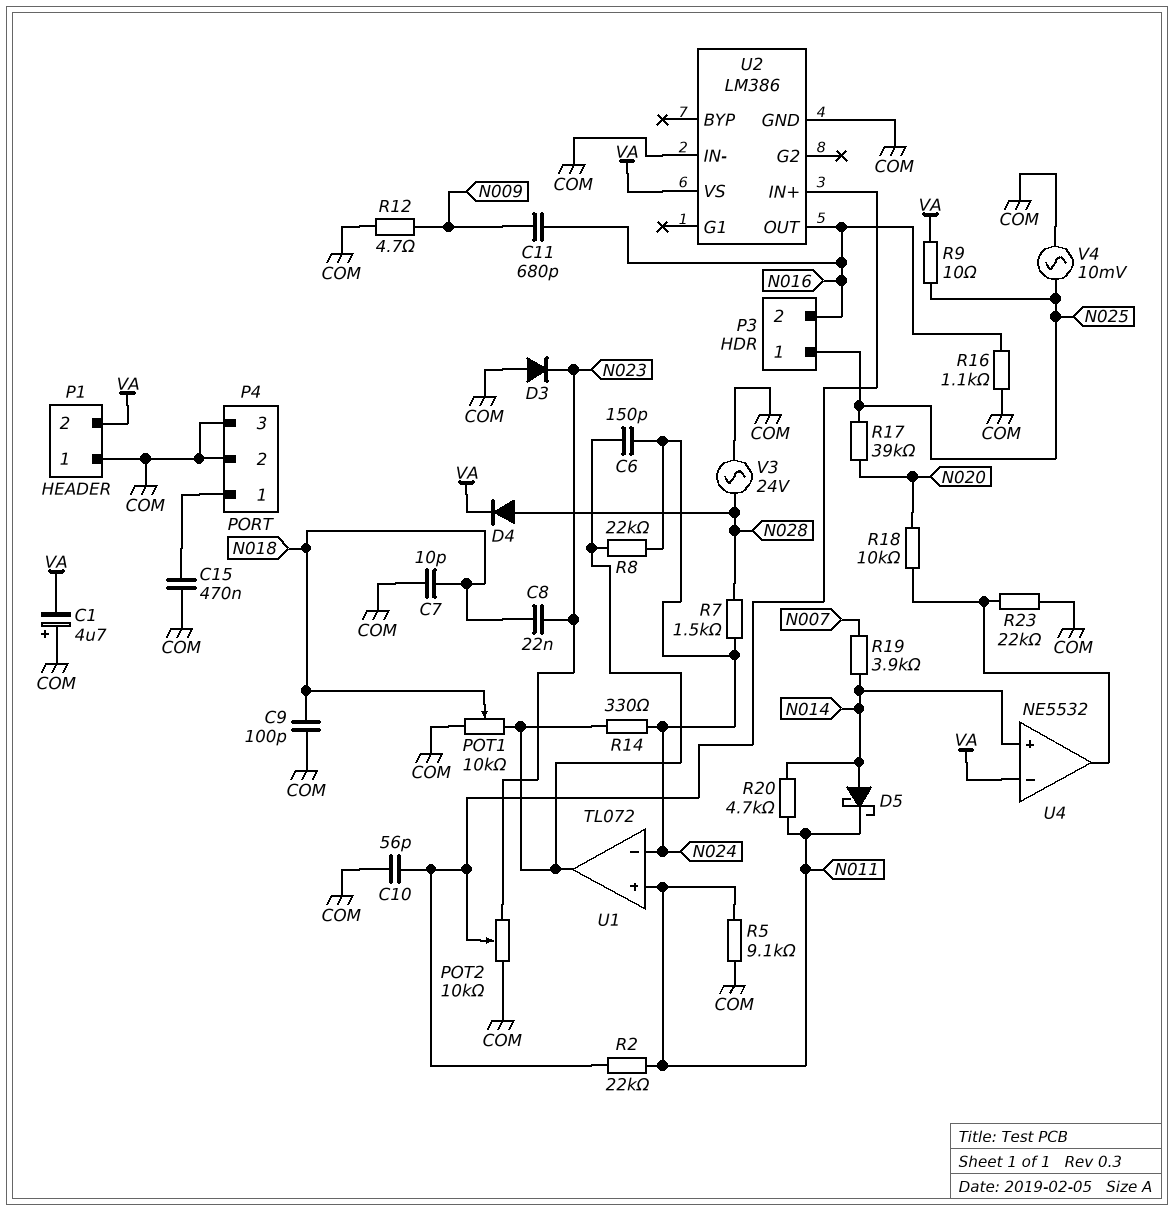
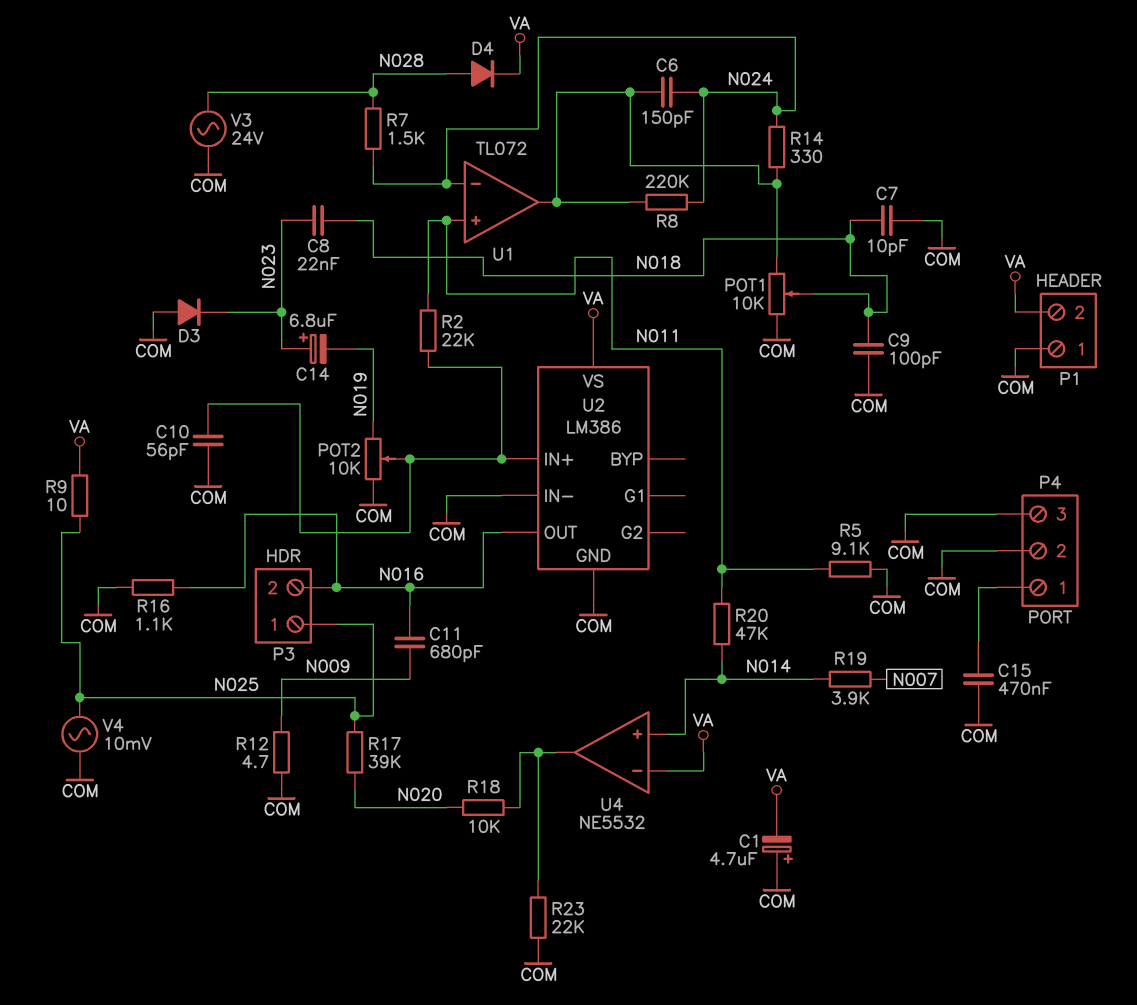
C14: none -> 6.8uF (plus N023, minus N019)
D5: schottky (A N014, K N011) -> none
POT2: 10k (COM, N023, wiper U2/IN+) -> 10k (COM, N019, wiper U2/IN+)
R8: 22k (N024, U1/out) -> 220k (N024, U1/out)
R20: 4.7k (N011, N014) -> 47k (N011, N014)

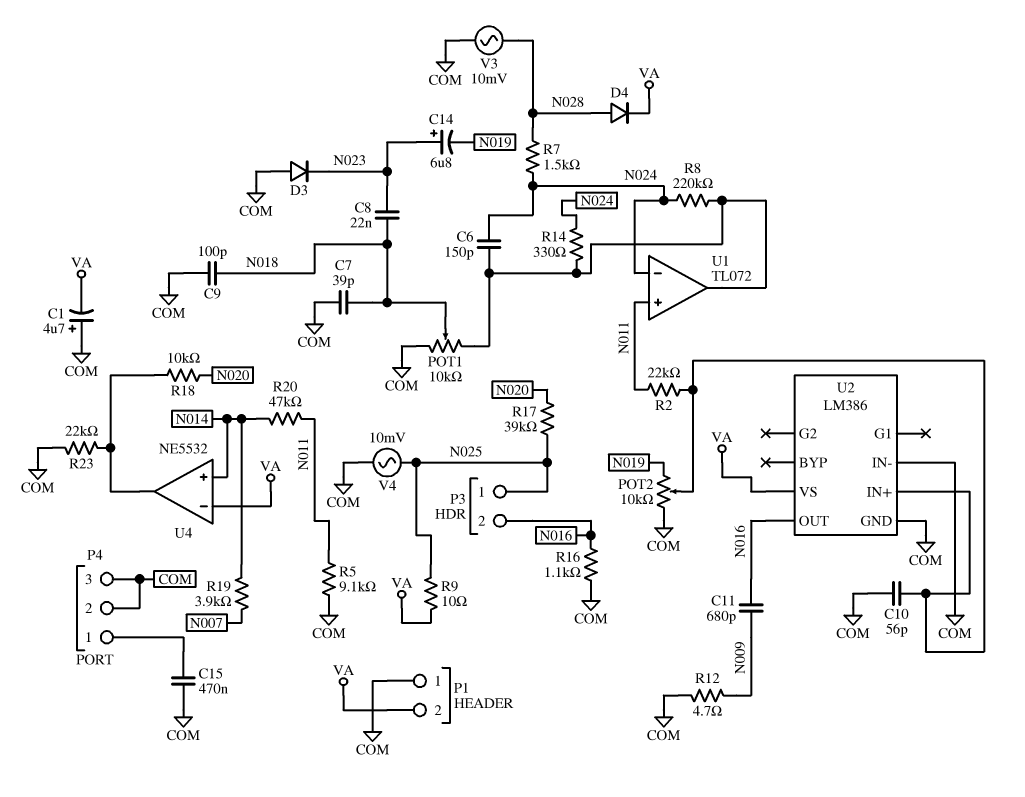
C7: 10pF (COM, N018) -> 39pF (COM, N018)
V3: AC 24V (COM, N028) -> AC 10mV (COM, N028)

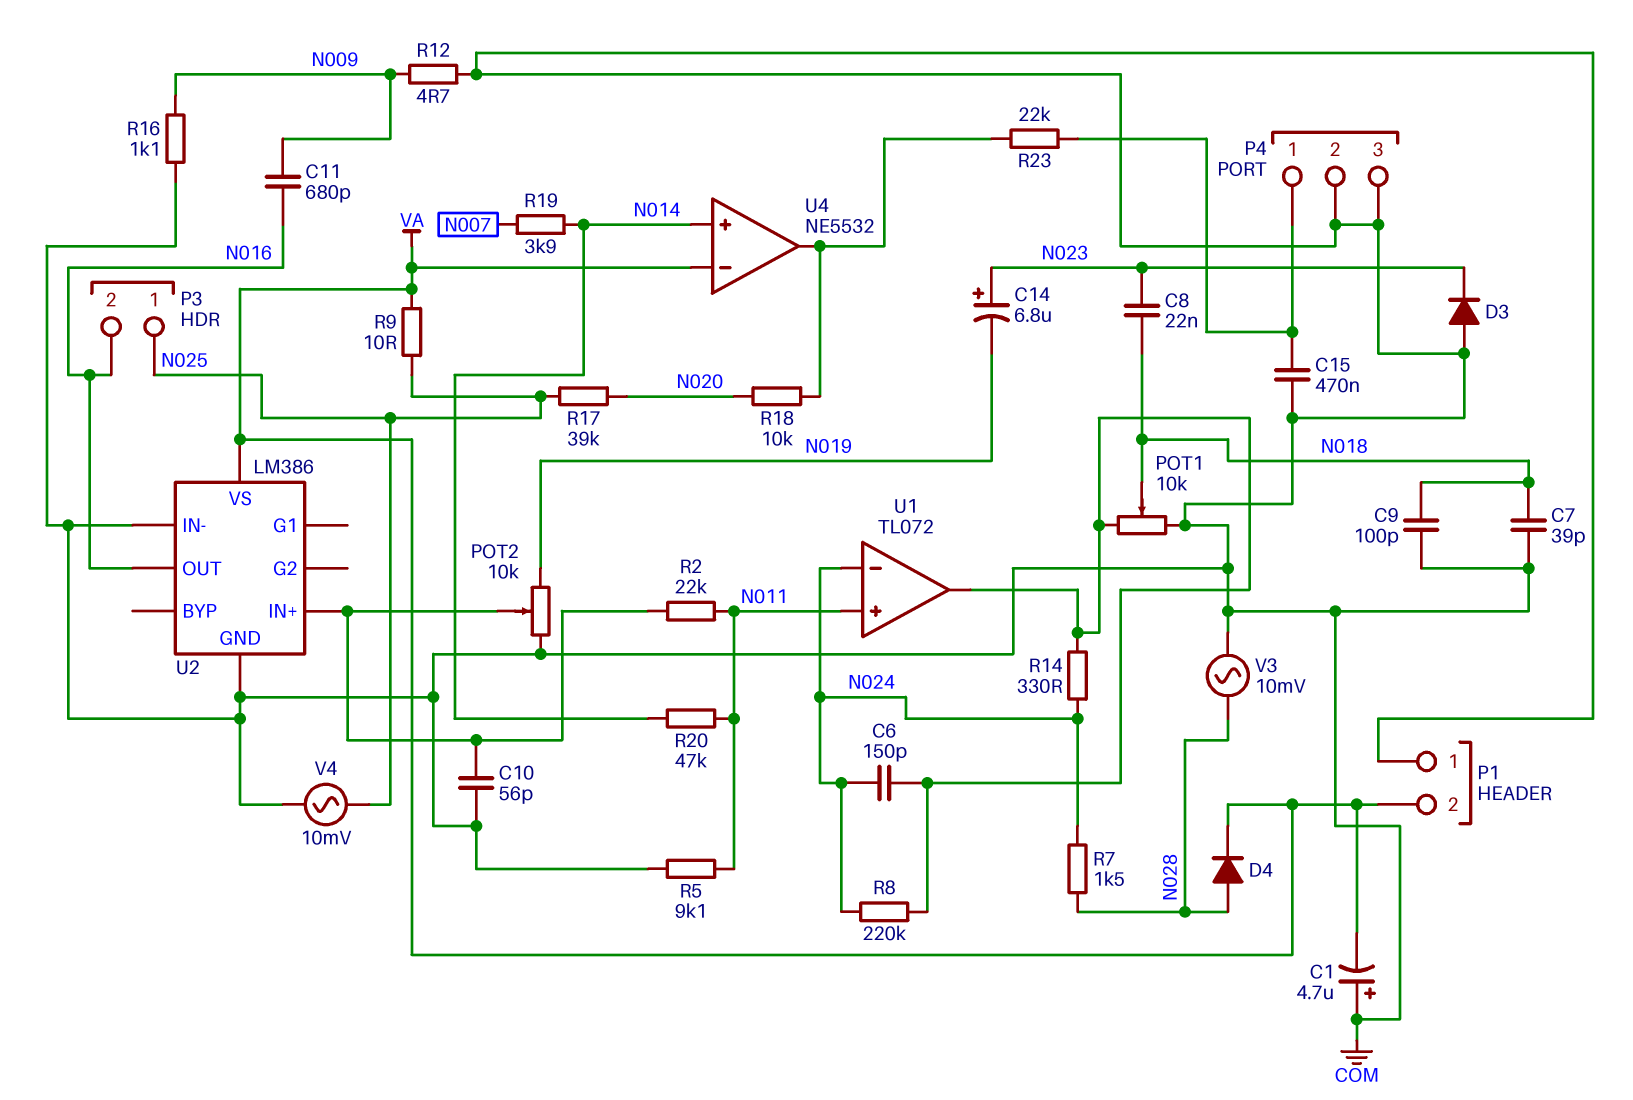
R16: 1.1k (COM, N016) -> 1.1k (COM, N009)
R23: 22k (COM, U4/out) -> 22k (P4/1, U4/out)

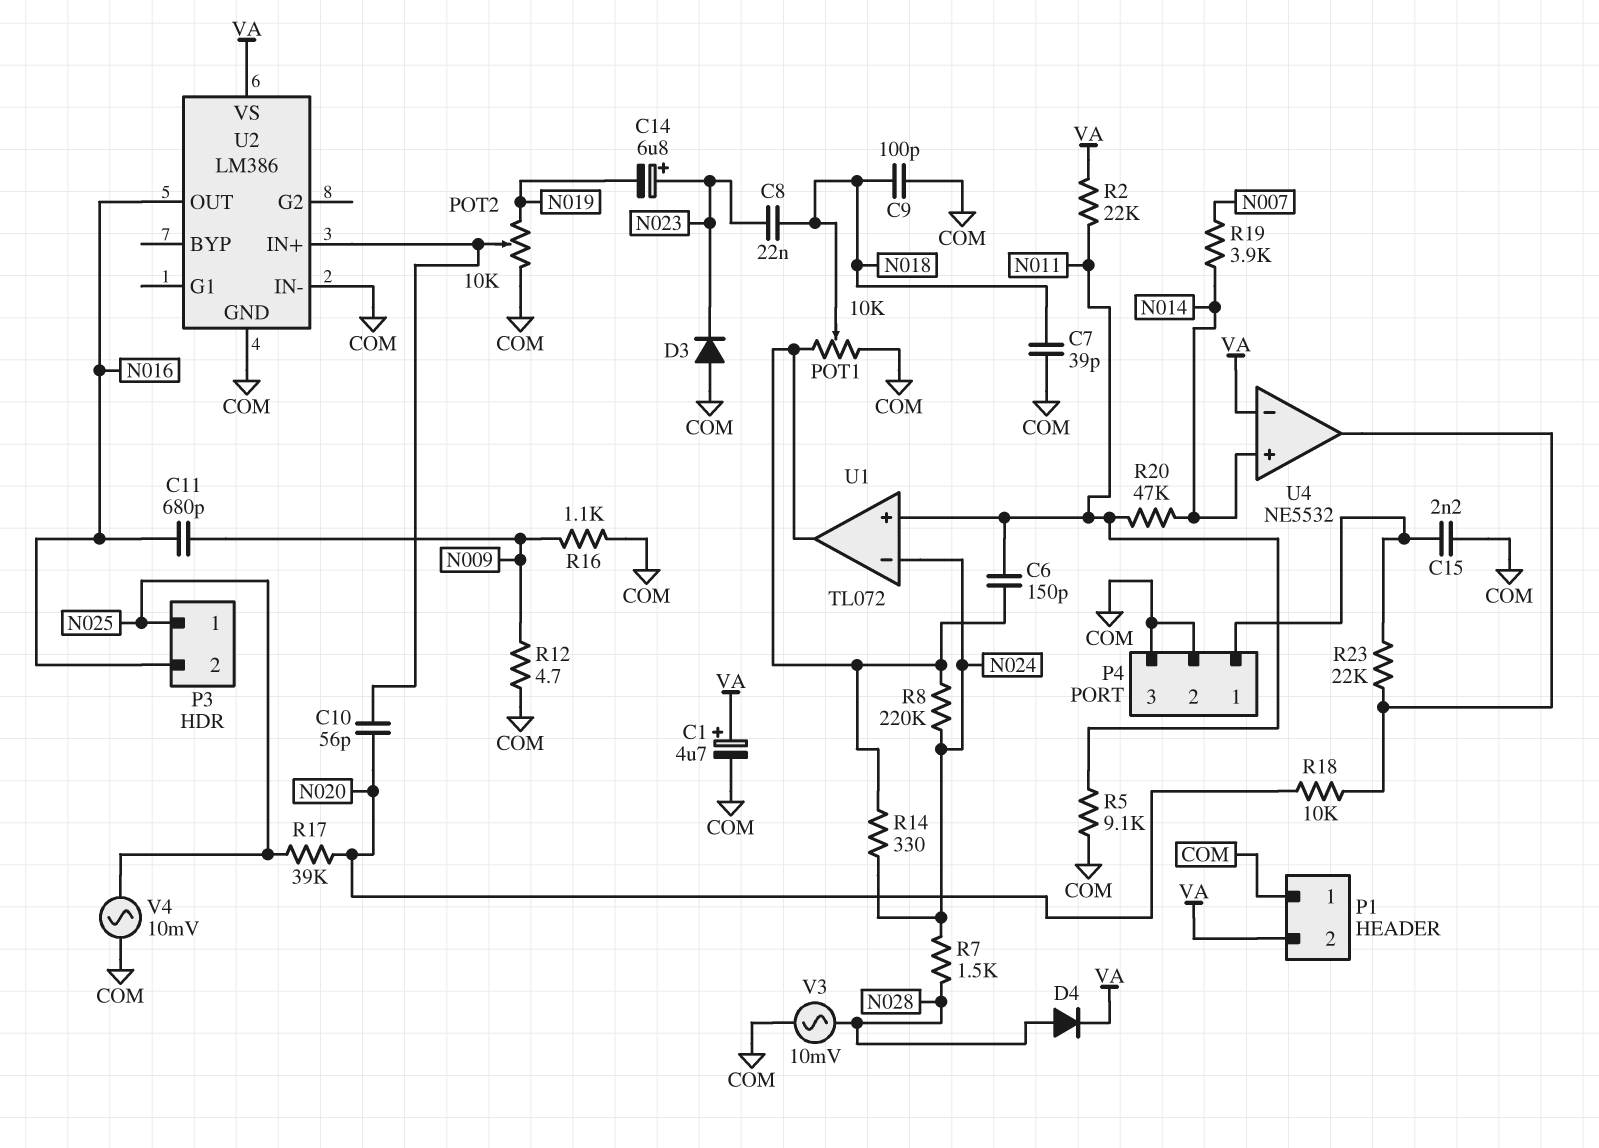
C1: 4.7uF (plus COM, minus VA) -> 4.7uF (plus VA, minus COM)
C6: 150pF (N024, U1/out) -> 150pF (N011, U1/out)
C10: 56pF (COM, U2/IN+) -> 56pF (N020, U2/IN+)
C15: 470nF (COM, P4/1) -> 2.2nF (COM, P4/1)
R2: 22k (N011, U2/IN+) -> 22k (N011, VA)
R9: 10 (N025, VA) -> none

